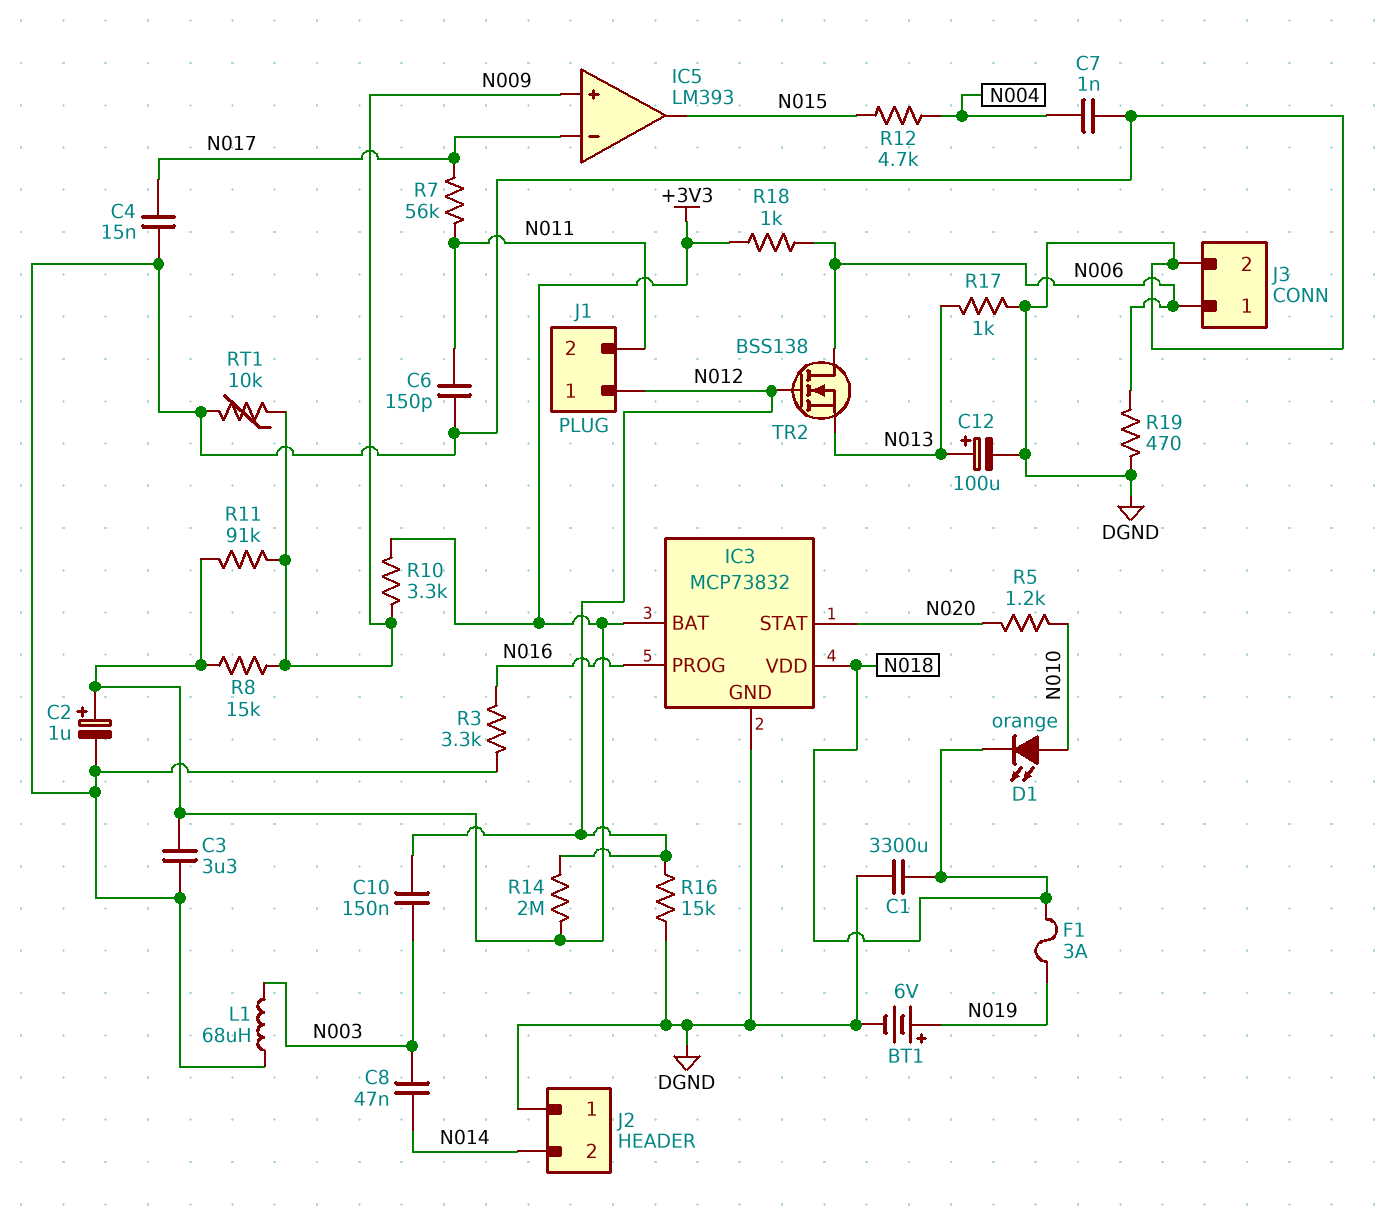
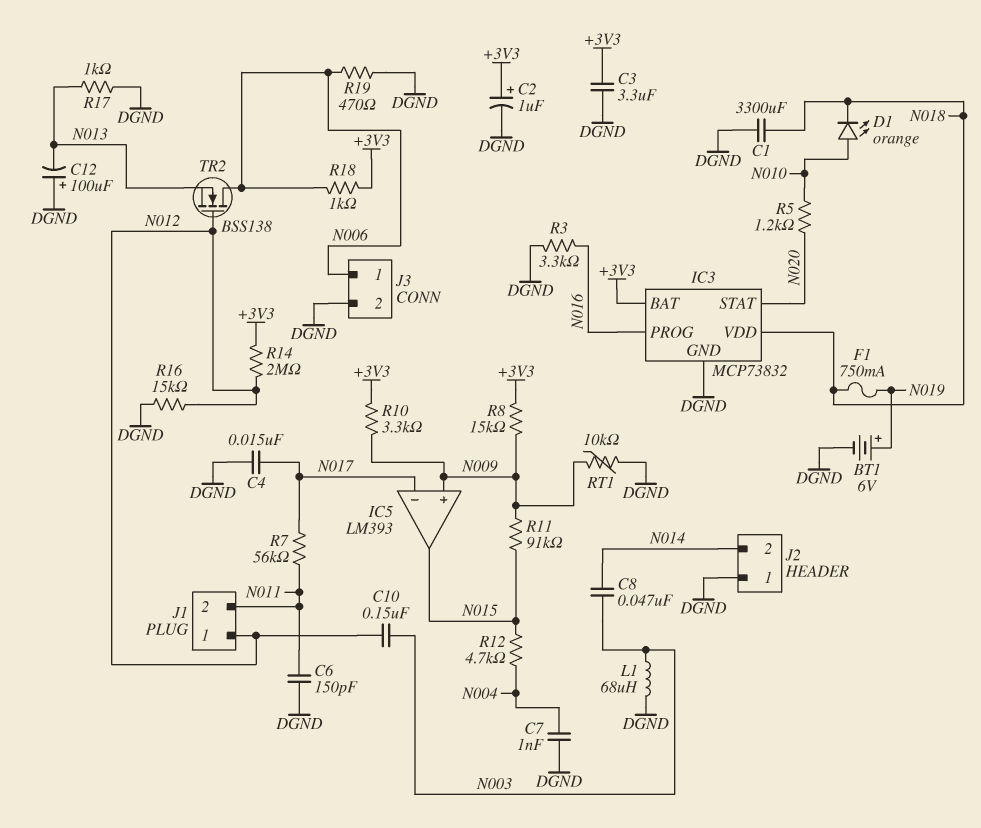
C12: 100uF (plus N013, minus DGND) -> 100uF (plus DGND, minus N013)
F1: 3A (N018, N019) -> 750mA (N018, N019)
R11: 91k (+3V3, N009) -> 91k (N009, N015)

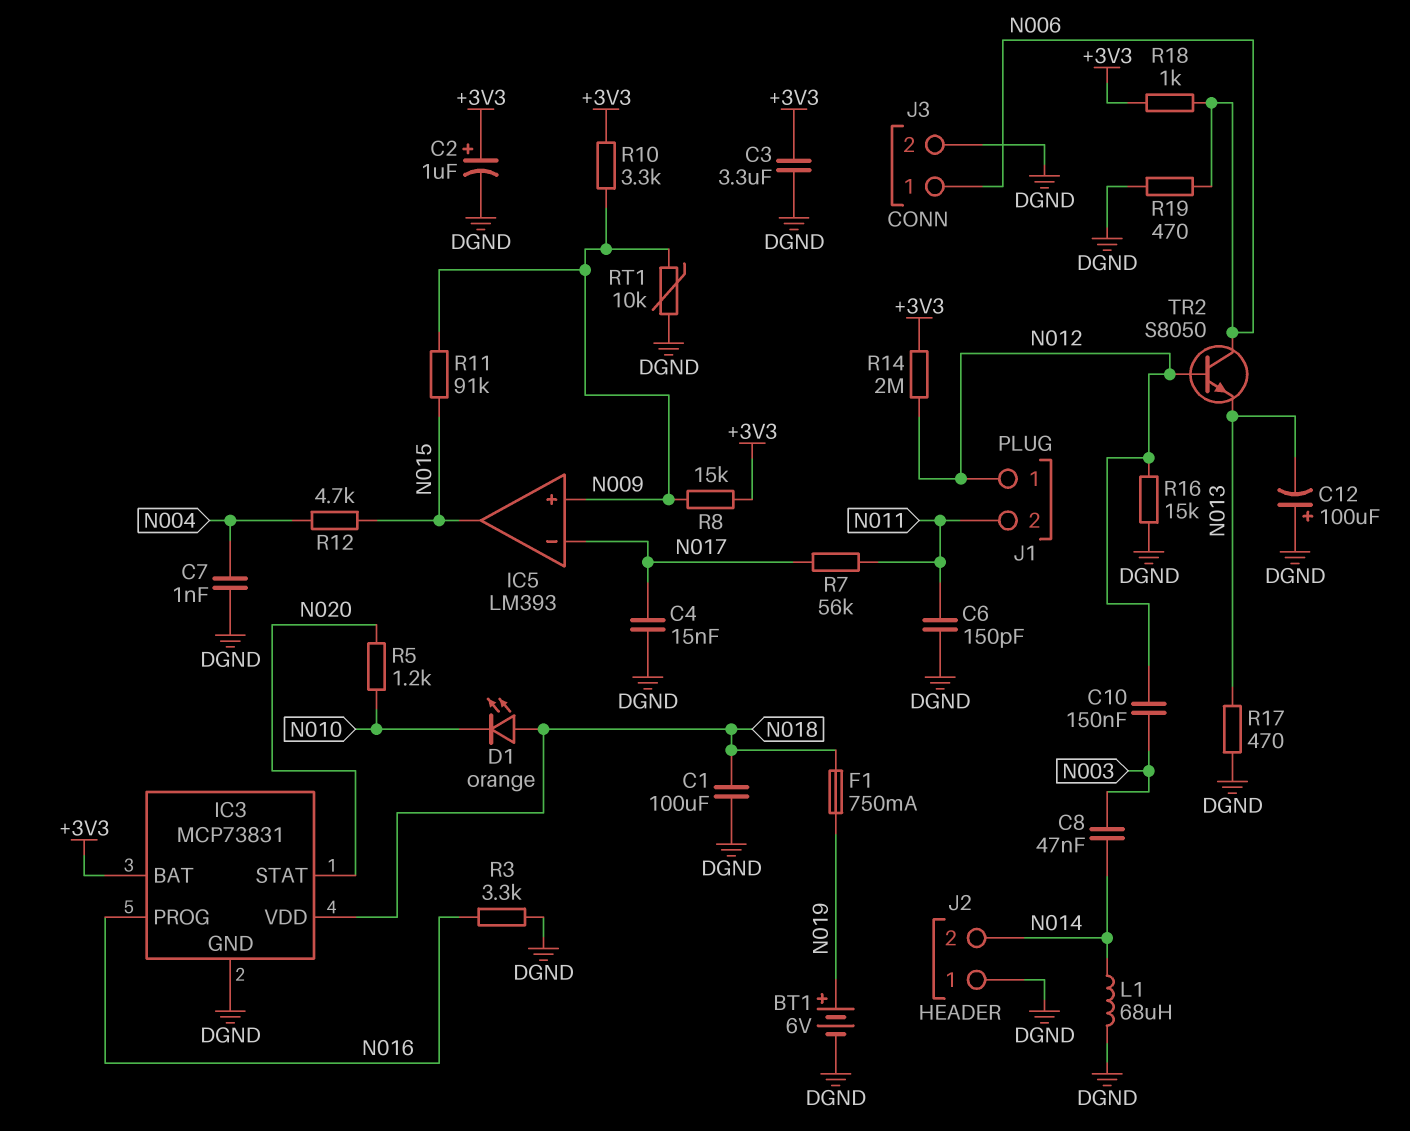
C1: 3300uF (DGND, N018) -> 100uF (DGND, N018)
D1: LED orange (A N010, K N018) -> LED orange (A N018, K N010)
IC3: MCP73832 -> MCP73831
L1: 68uH (DGND, N003) -> 68uH (DGND, N014)
R17: 1k (DGND, N013) -> 470 (DGND, N013)
TR2: NMOS BSS138 (G N012, D N006, S N013) -> NPN S8050 (B N012, C N006, E N013)

